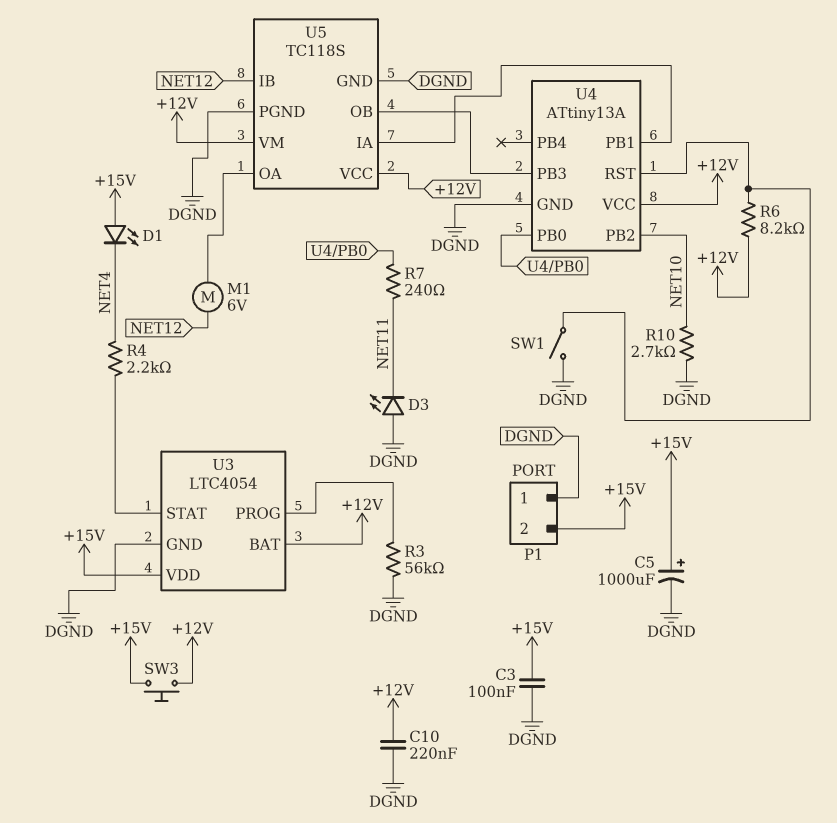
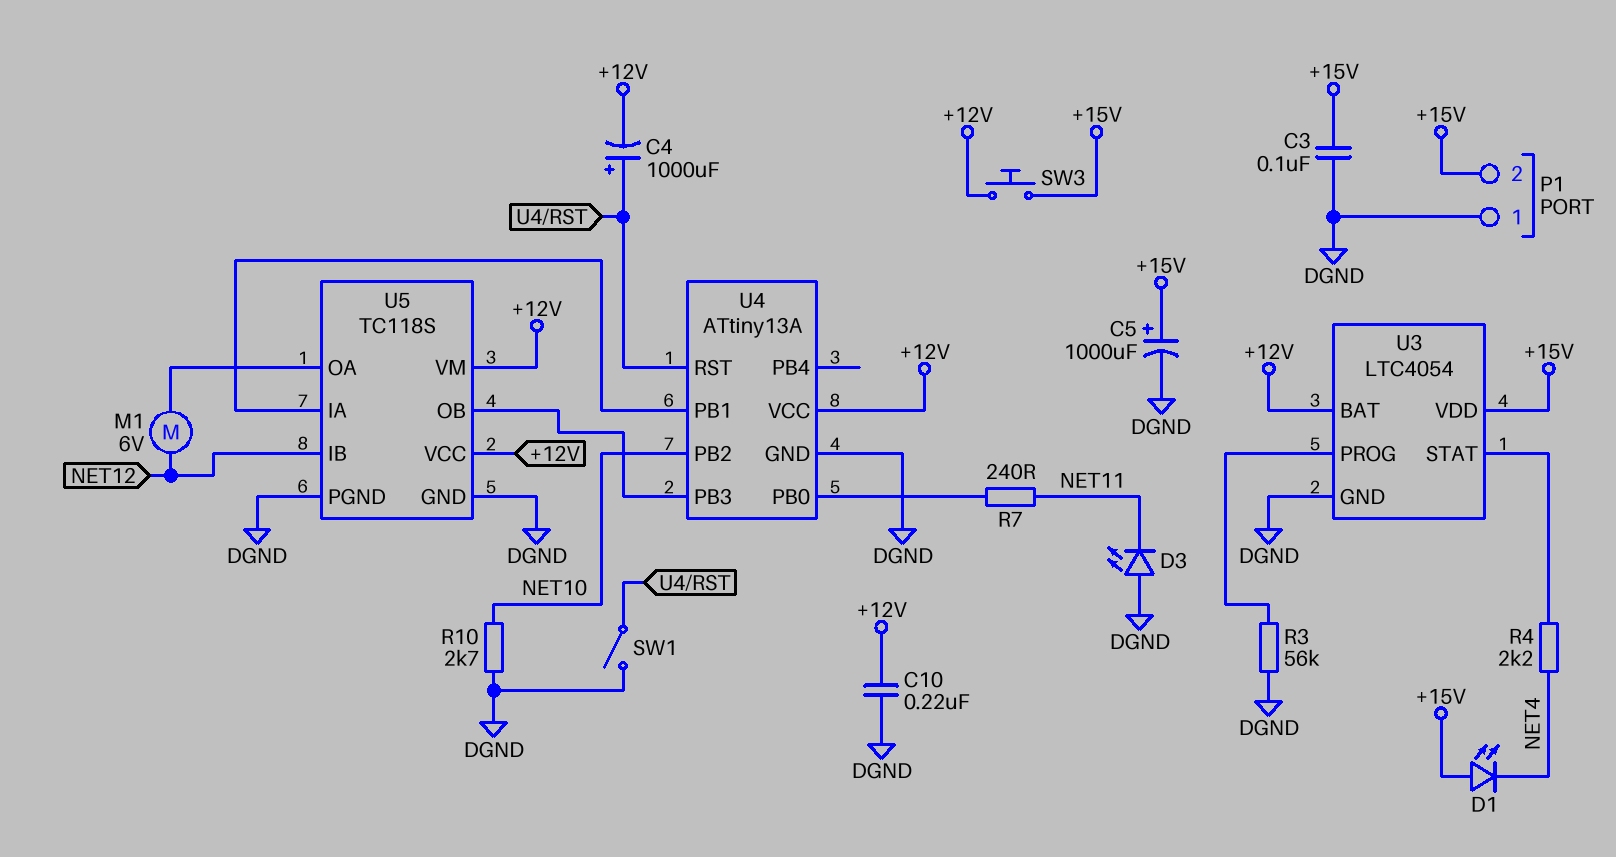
C4: none -> 1000uF (plus U4/RST, minus +12V)
R6: 8.2k (+12V, U4/RST) -> none

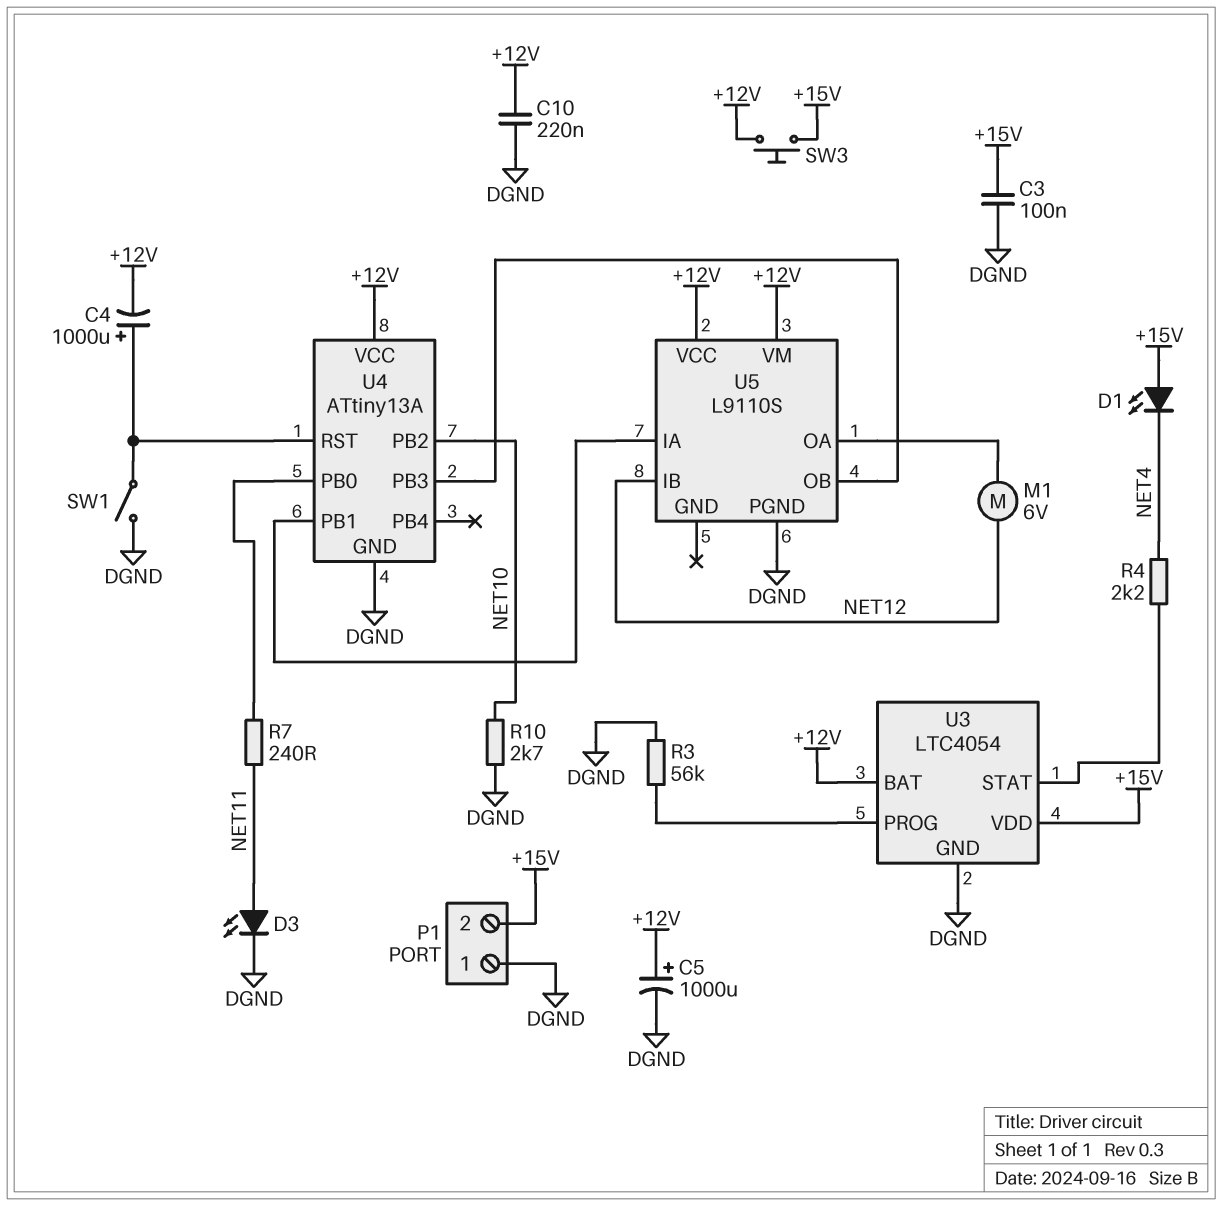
C5: 1000uF (plus +15V, minus DGND) -> 1000uF (plus +12V, minus DGND)
D3: LED (A DGND, K NET11) -> LED (A NET11, K DGND)
U5: TC118S -> L9110S
U5 pin GND: DGND -> none

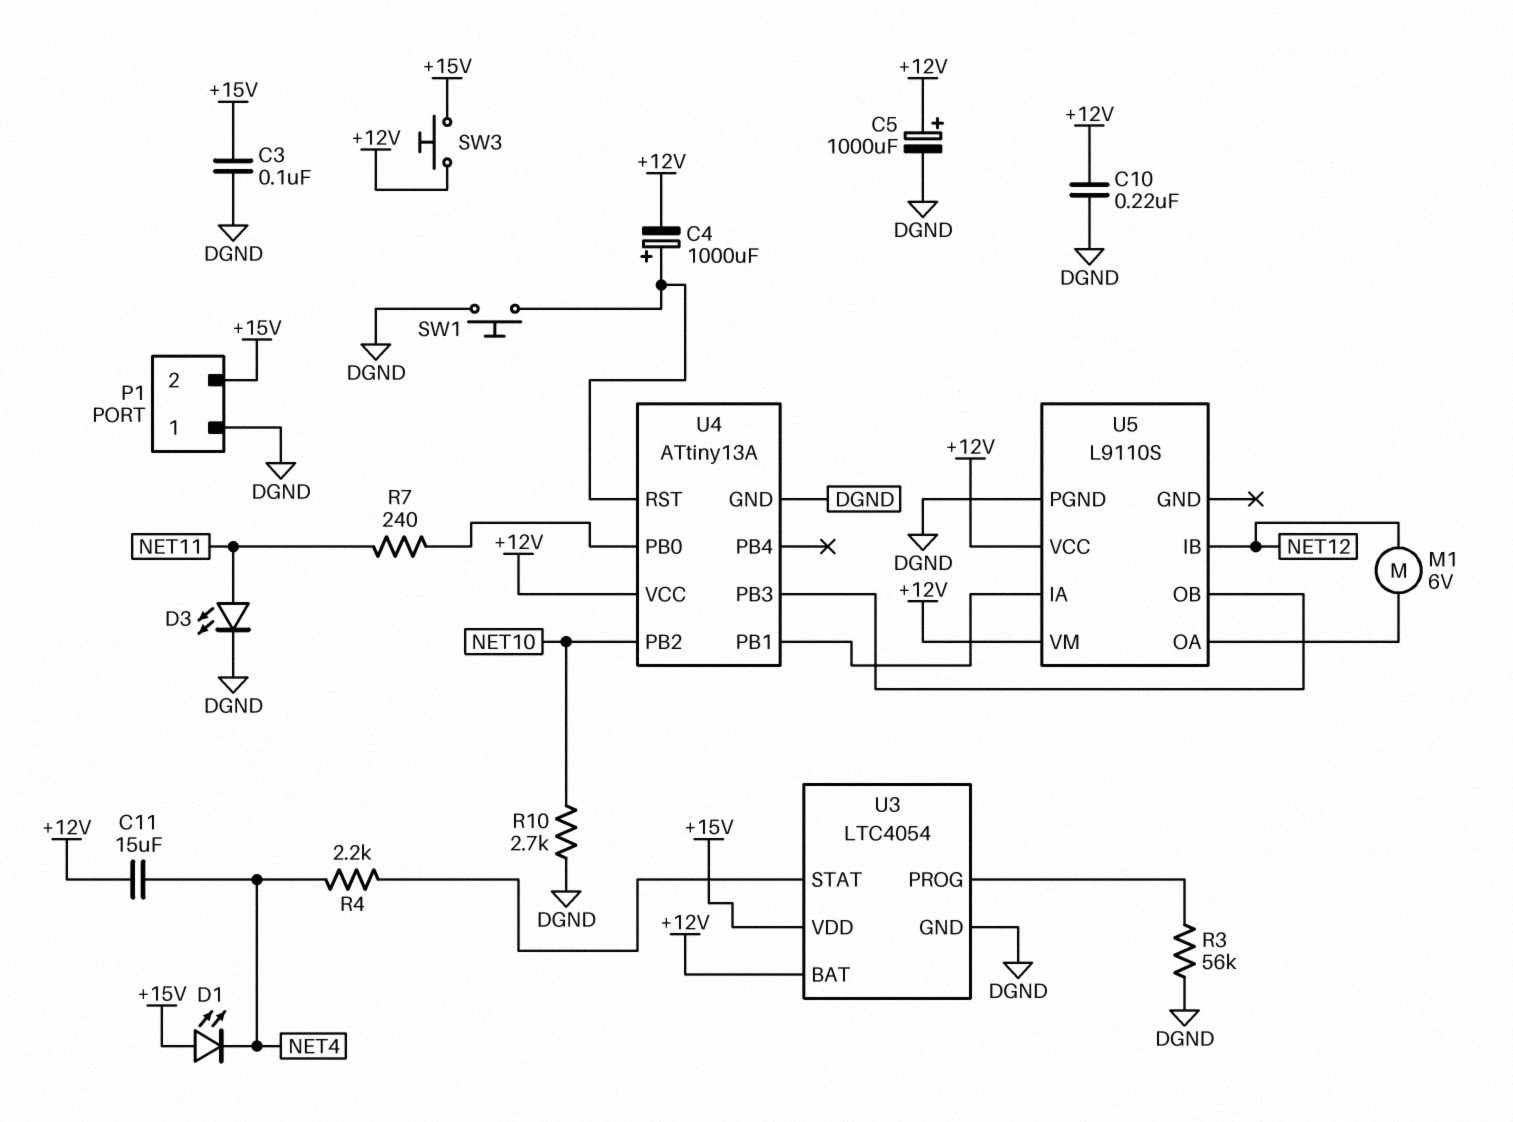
C11: none -> 15uF (+12V, NET4)
SW1: switch (DGND, U4/RST) -> button (DGND, U4/RST)

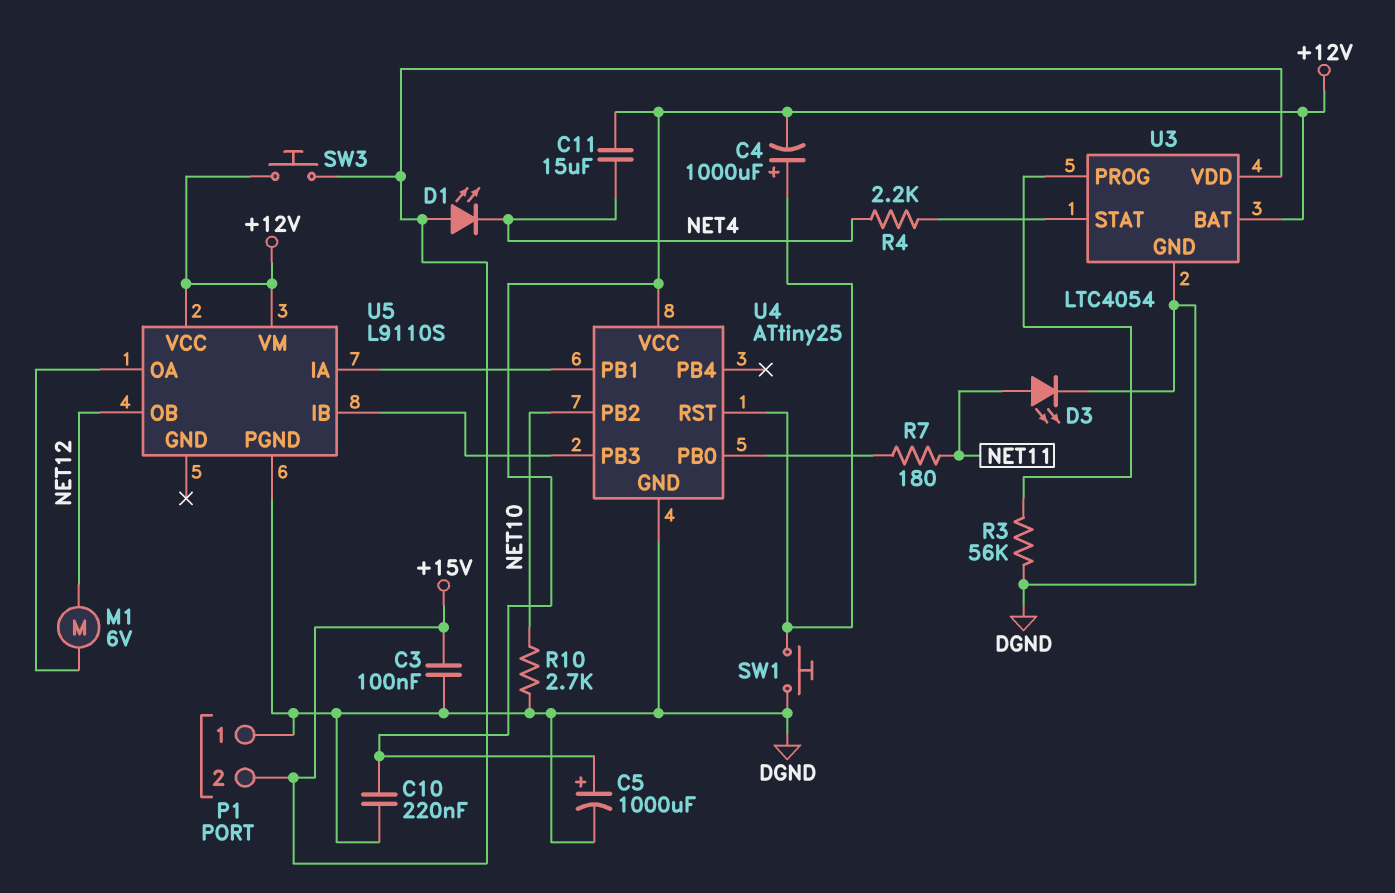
R7: 240 (NET11, U4/PB0) -> 180 (NET11, U4/PB0)
U4: ATtiny13A -> ATtiny25
U5 pin IB: NET12 -> U4/PB3
U5 pin OB: U4/PB3 -> NET12

